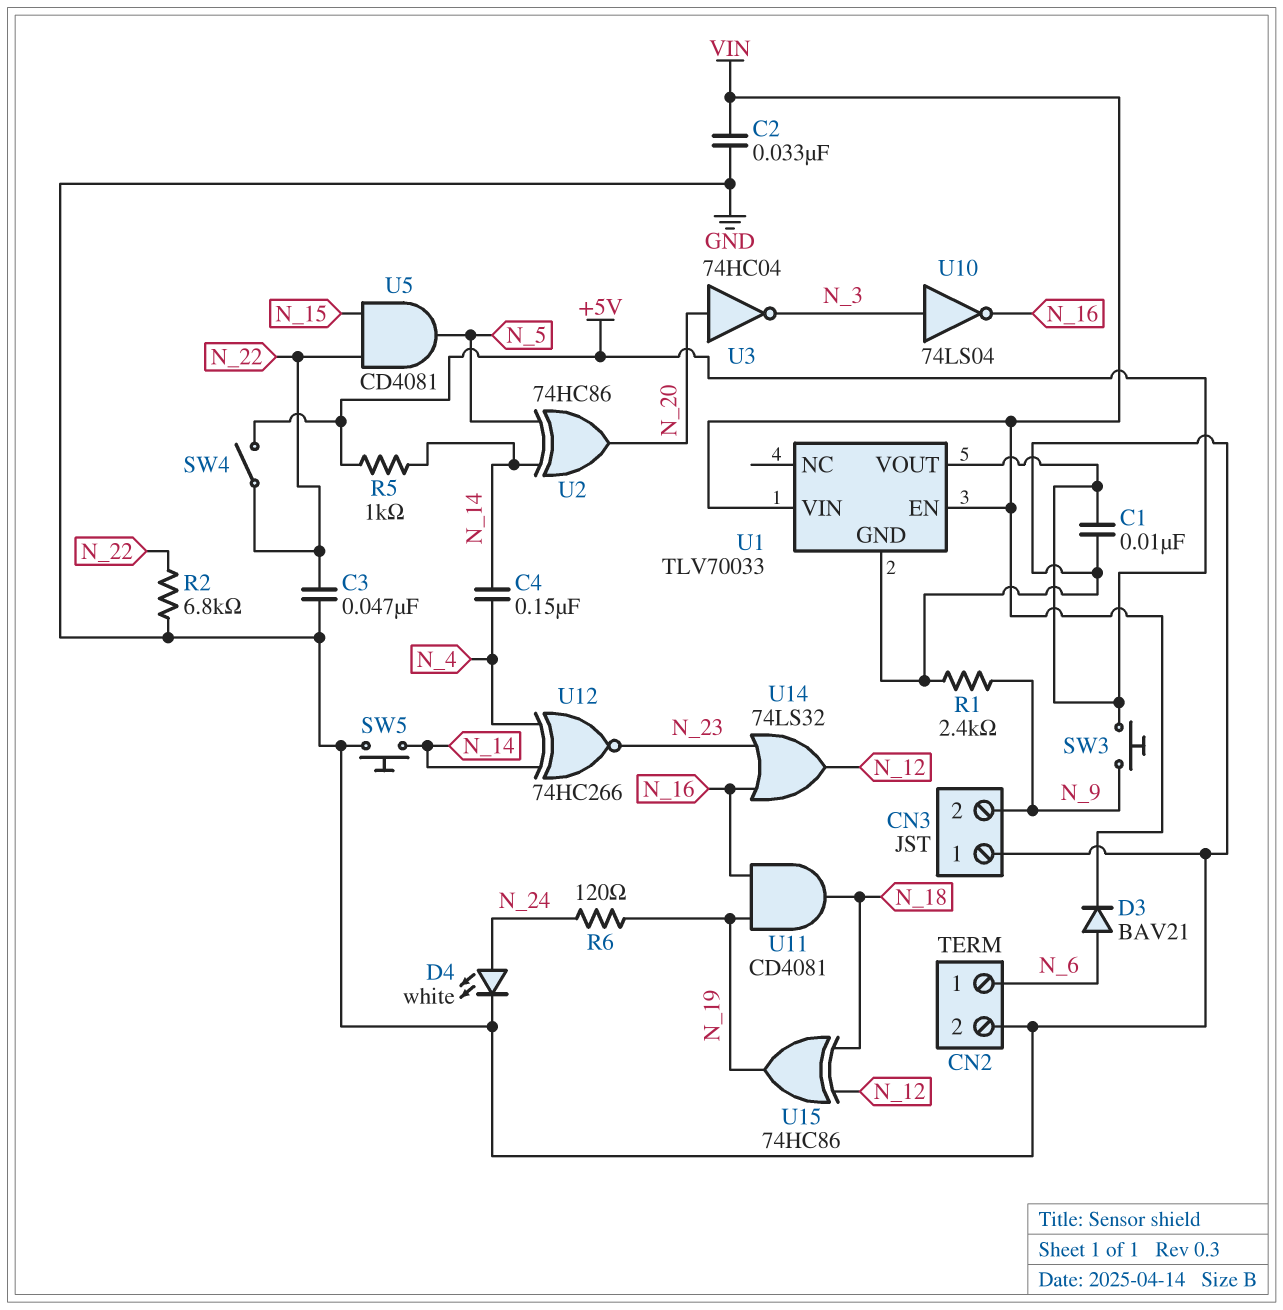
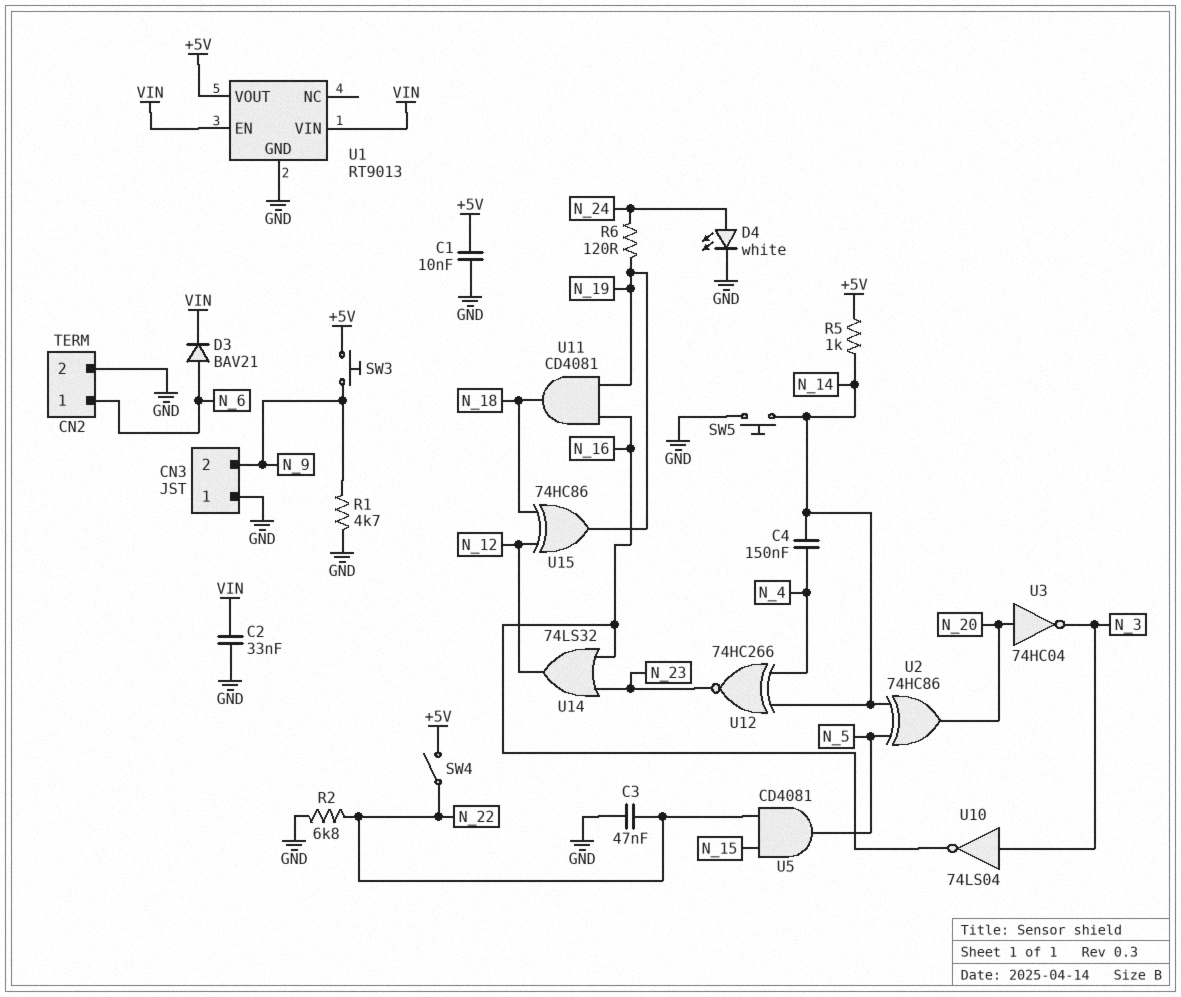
R1: 2.4k (GND, N_9) -> 4.7k (GND, N_9)
U1: TLV70033 -> RT9013

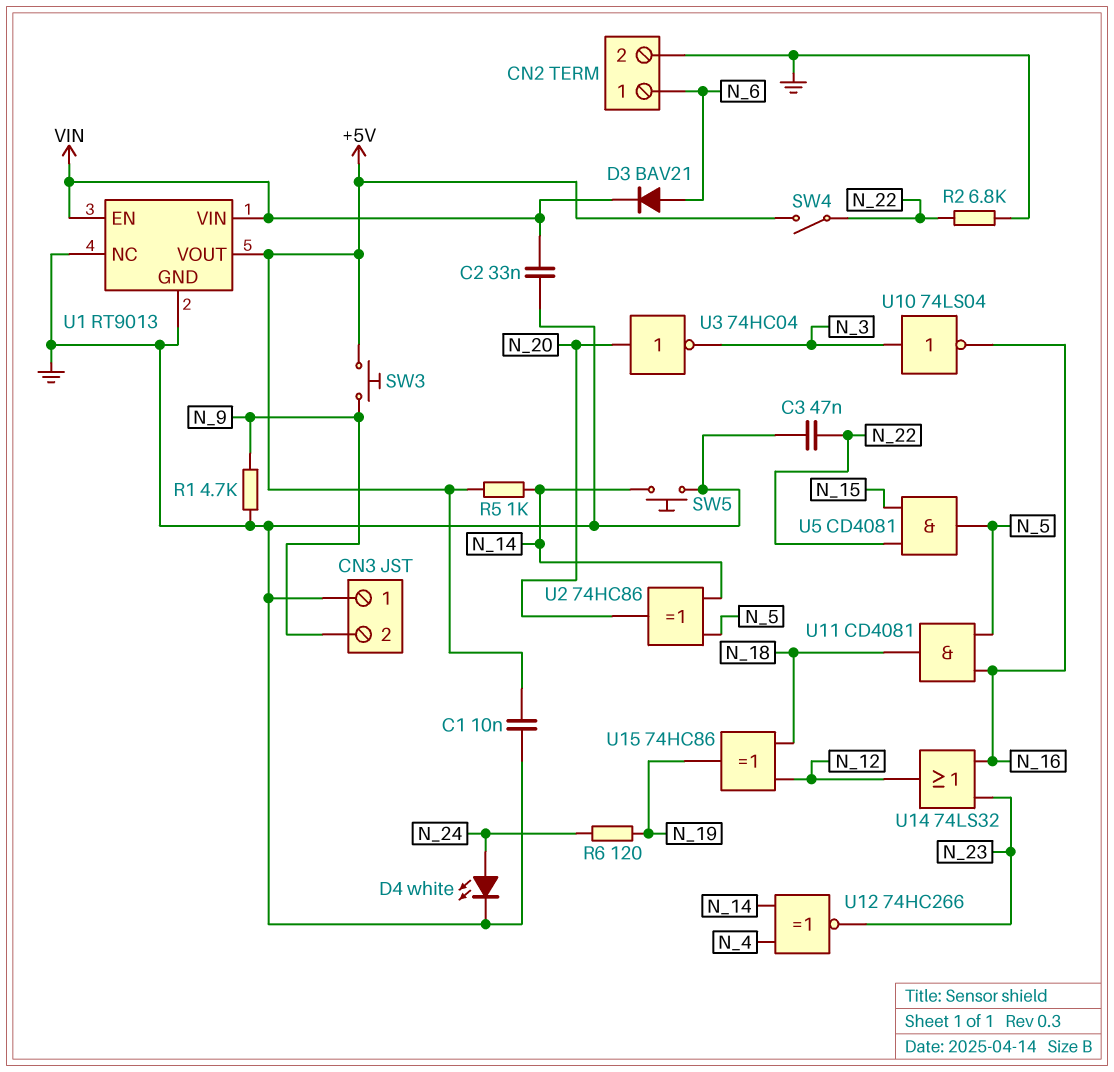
C4: 150nF (N_4, N_14) -> none
U1 pin NC: none -> GND
U11: AND CD4081 (in N_16, in N_19, out N_18) -> AND CD4081 (in N_5, in N_16, out N_18)

